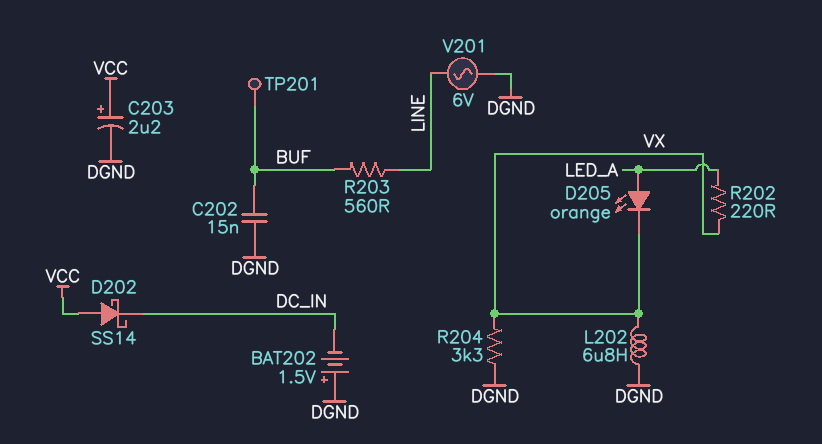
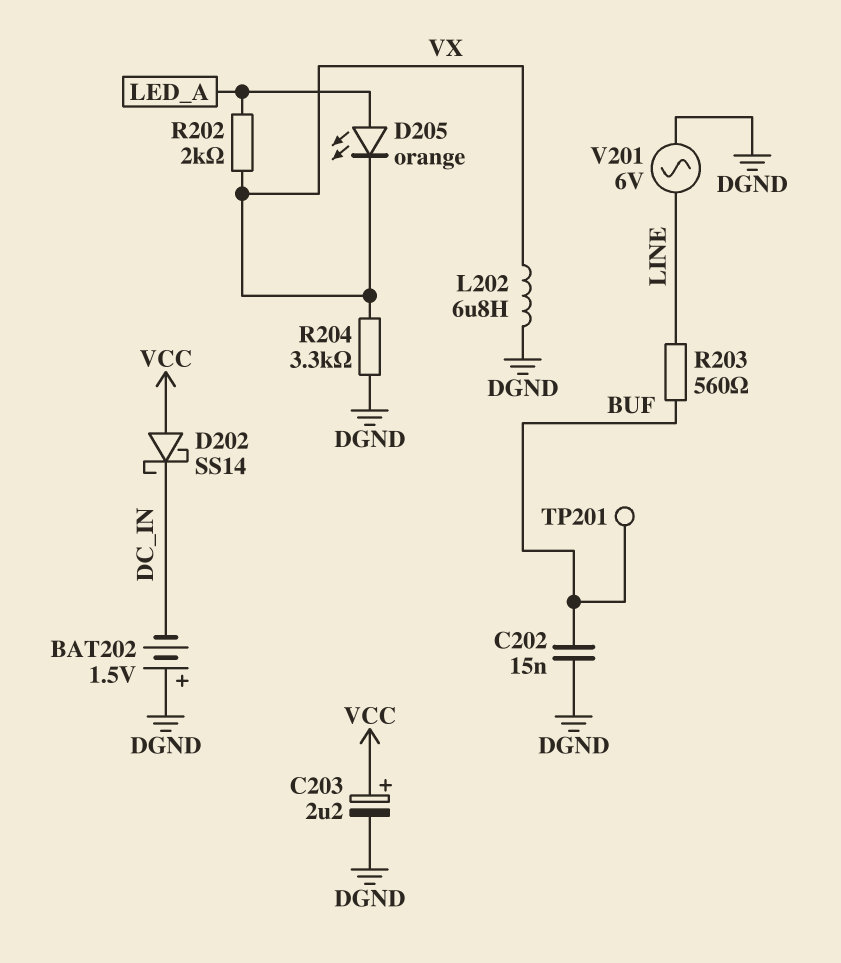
R202: 220 (LED_A, VX) -> 2k (LED_A, VX)

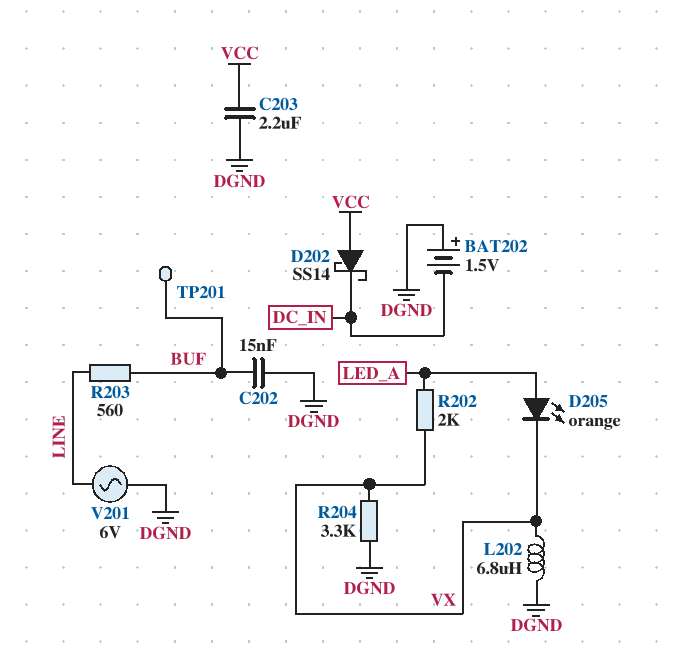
C203: 2.2uF (plus VCC, minus DGND) -> 2.2uF (DGND, VCC)

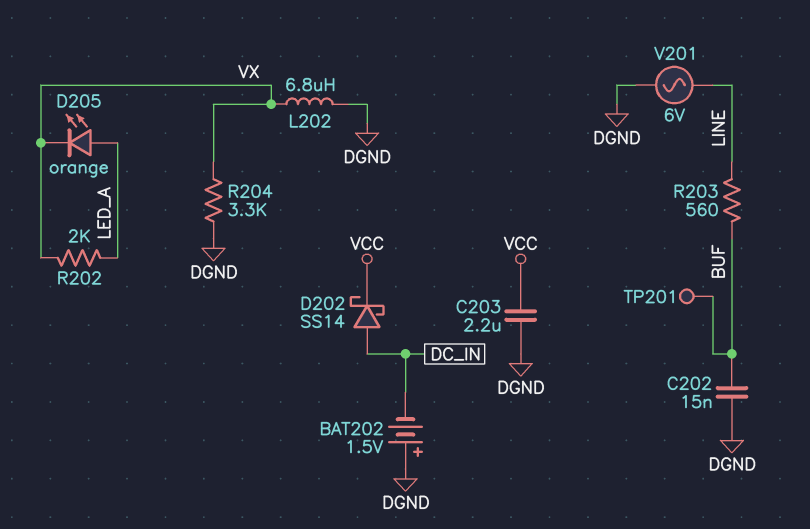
D202: schottky SS14 (A VCC, K DC_IN) -> schottky SS14 (A DC_IN, K VCC)

